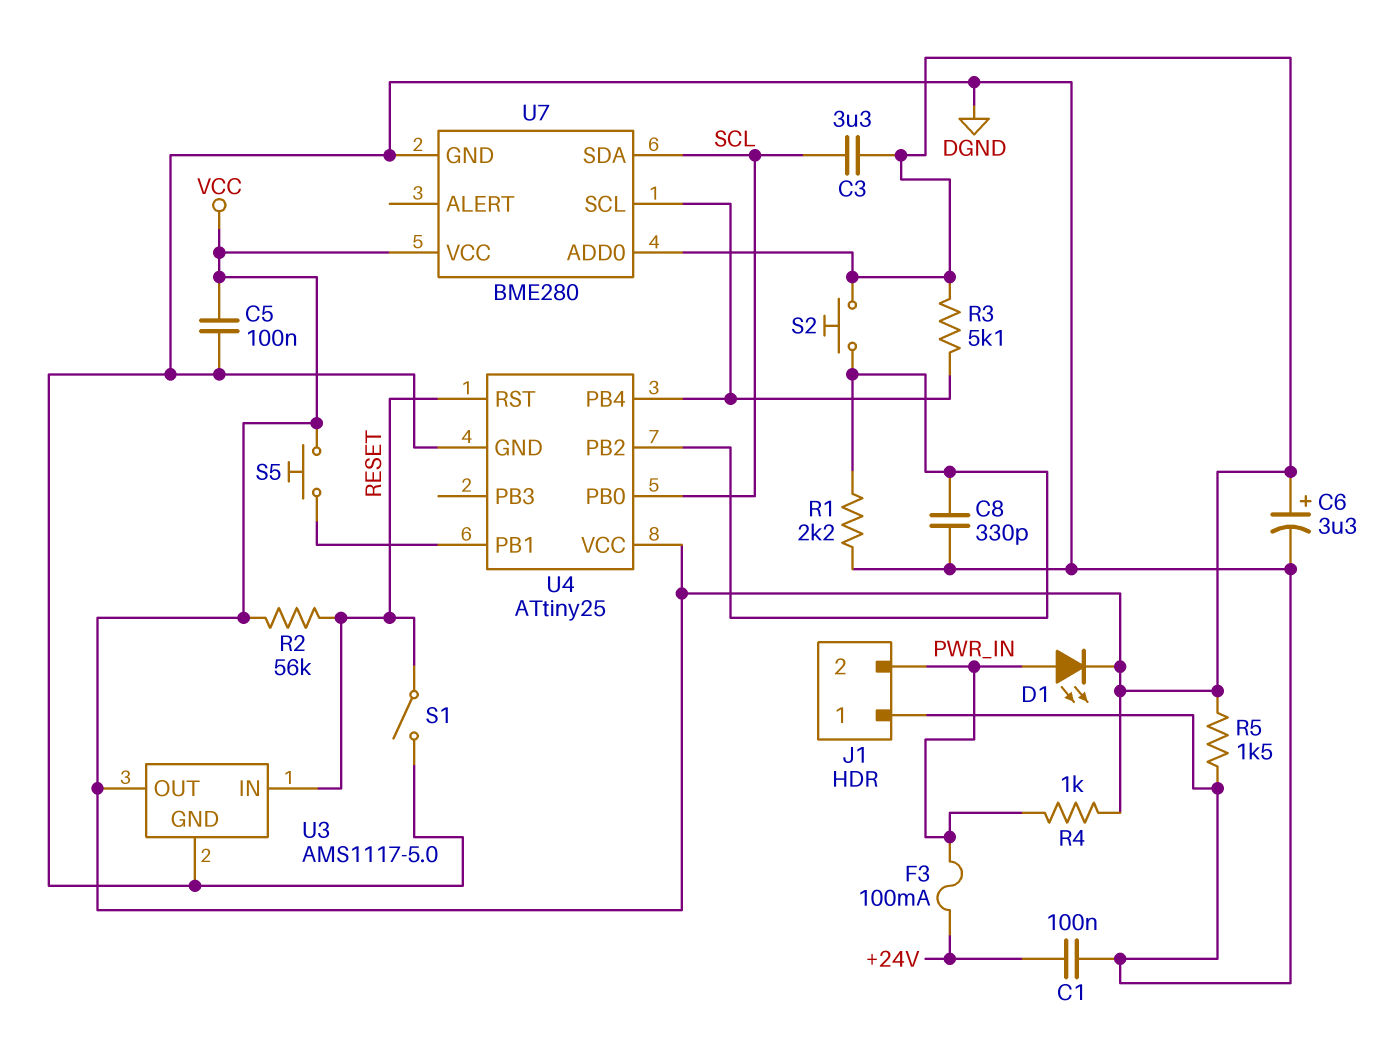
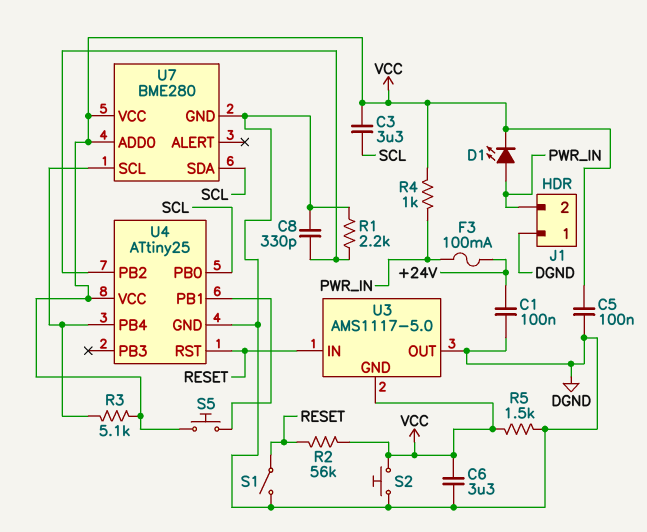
C6: 3.3uF (plus VCC, minus DGND) -> 3.3uF (DGND, VCC)
S2: button (U4/PB2, VCC) -> button (DGND, VCC)
U3 pin GND: DGND -> VCC
U3 pin OUT: VCC -> DGND

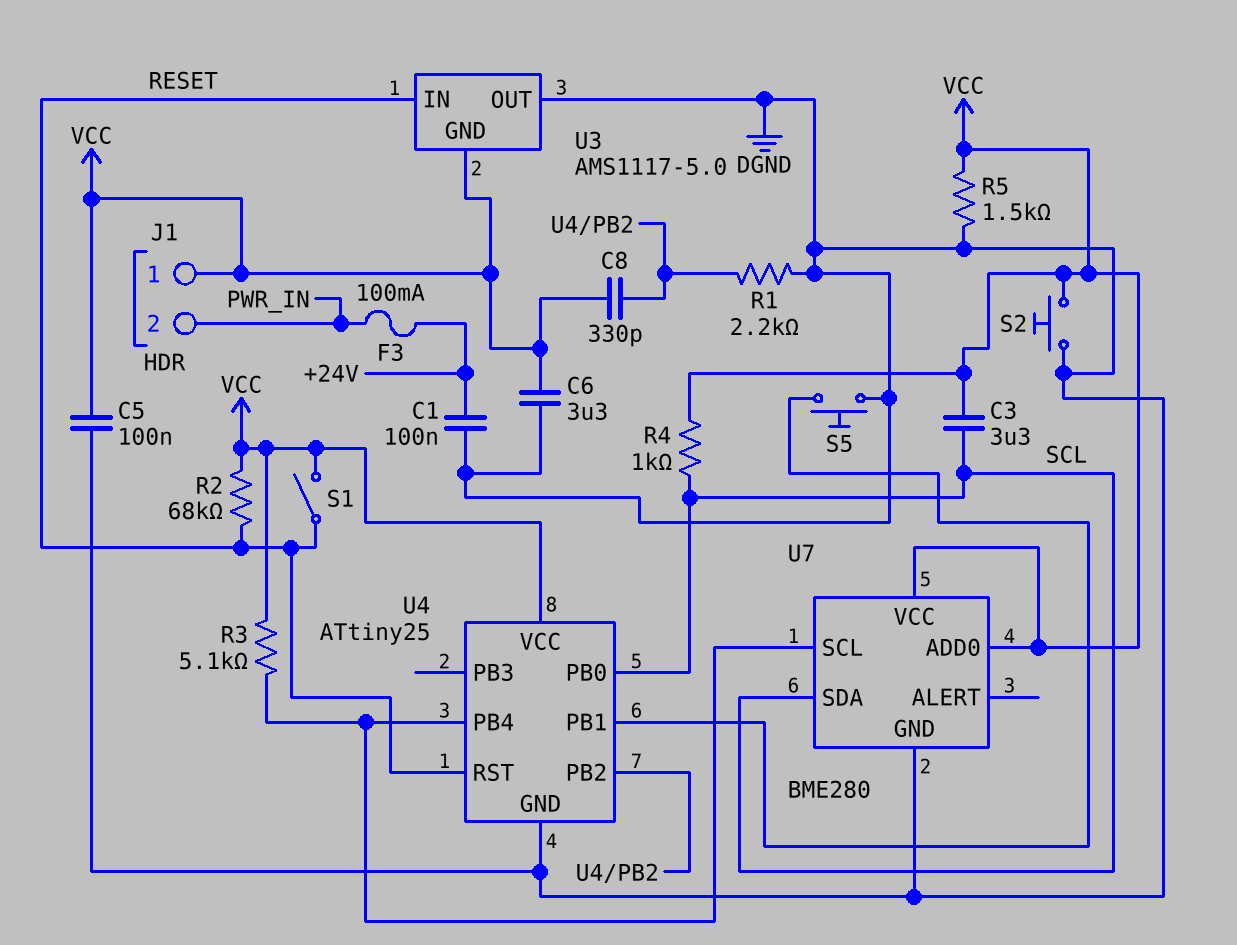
C8: 330pF (DGND, U4/PB2) -> 330pF (U4/PB2, VCC)
D1: LED (A PWR_IN, K VCC) -> none
J1 pin 1: DGND -> VCC
R2: 56k (RESET, VCC) -> 68k (RESET, VCC)
R4: 1k (PWR_IN, VCC) -> 1k (SCL, VCC)
S1: switch (DGND, RESET) -> switch (RESET, VCC)
S5: button (U4/PB1, VCC) -> button (DGND, U4/PB1)

